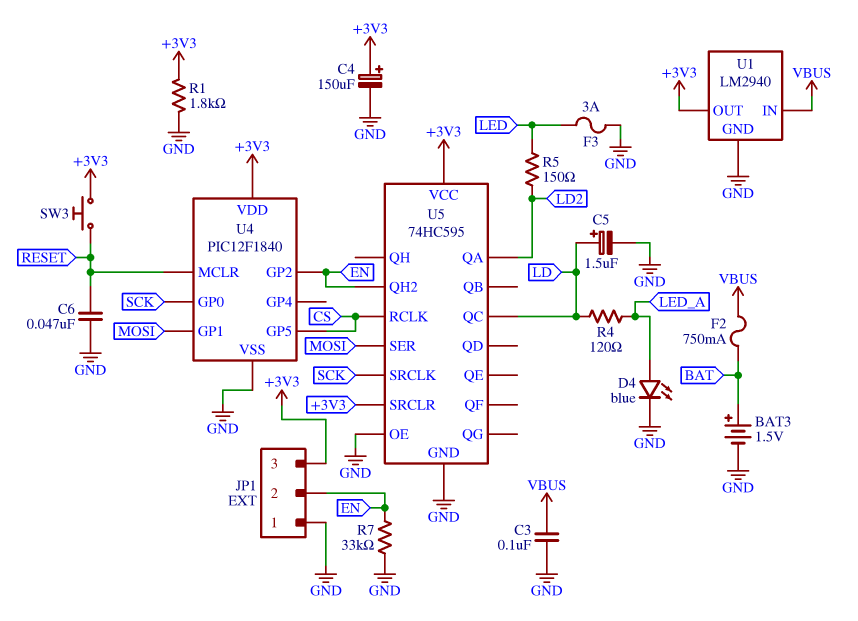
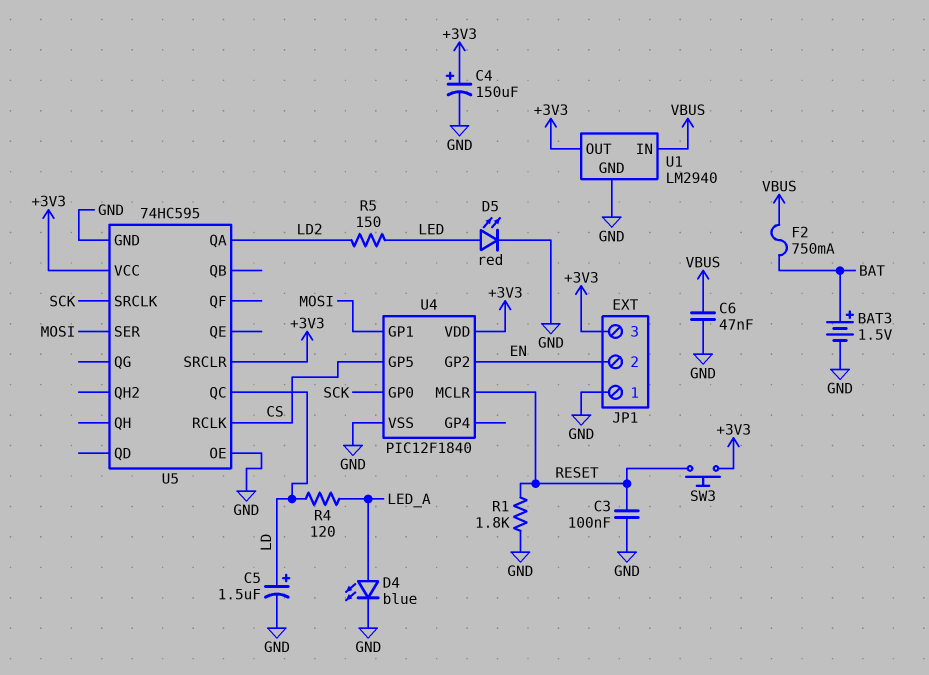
C3: 100nF (GND, VBUS) -> 100nF (GND, RESET)
C6: 47nF (GND, RESET) -> 47nF (GND, VBUS)
D5: none -> LED red (A LED, K GND)
F3: 3A (GND, LED) -> none
R1: 1.8k (+3V3, GND) -> 1.8k (GND, RESET)
R7: 33k (EN, GND) -> none
U5 pin QH2: EN -> none

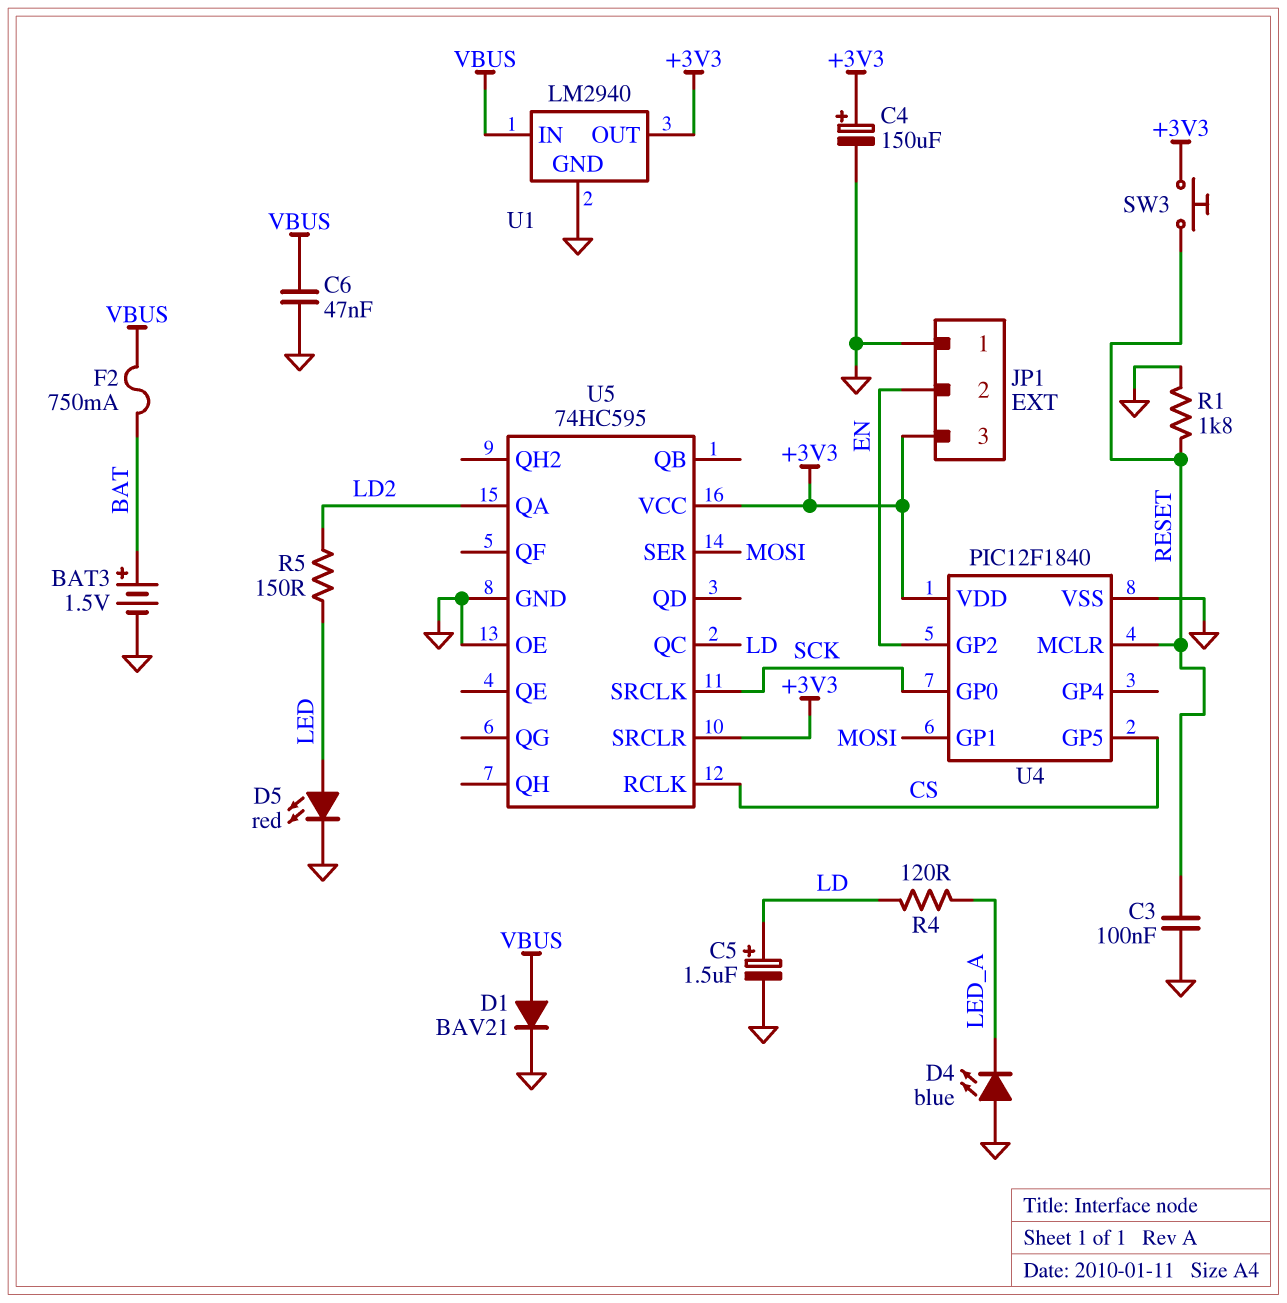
D1: none -> diode BAV21 (A VBUS, K GND)
D4: LED blue (A LED_A, K GND) -> LED blue (A GND, K LED_A)

